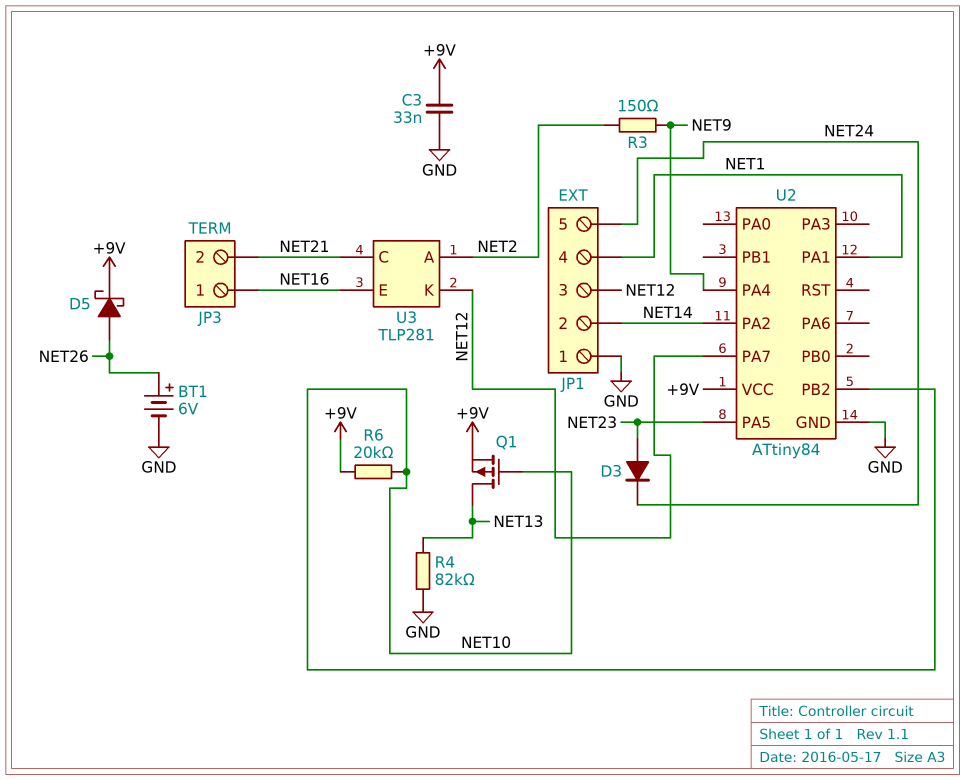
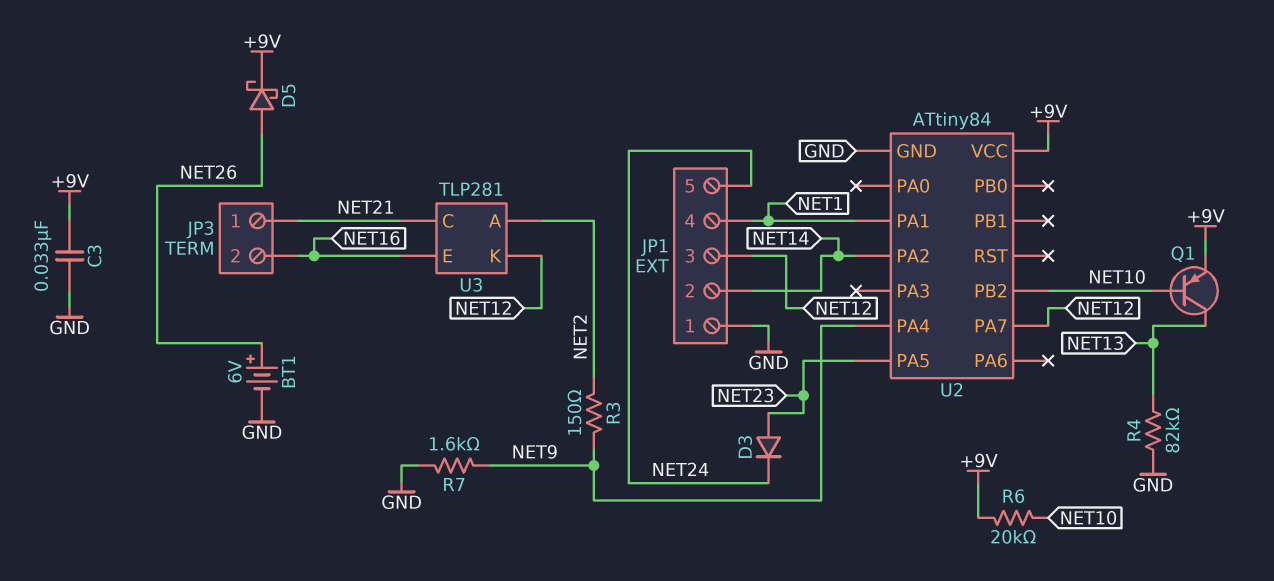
JP3 pin 1: NET16 -> NET21
JP3 pin 2: NET21 -> NET16
Q1: PMOS (G NET10, D NET13, S +9V) -> PNP (B NET10, C NET13, E +9V)
R7: none -> 1.6k (GND, NET9)

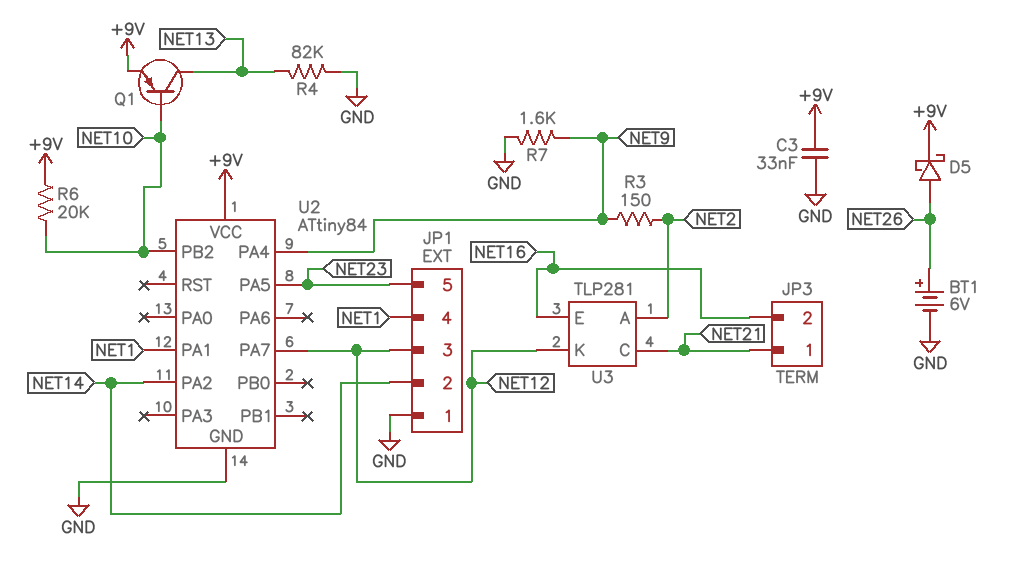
D3: diode (A NET23, K NET24) -> none
JP1 pin 5: NET24 -> NET23

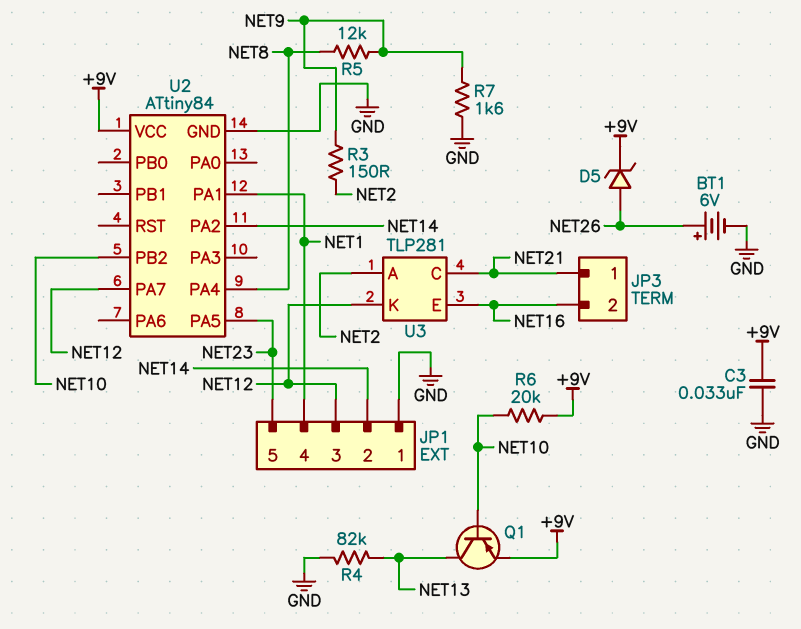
D5: schottky (A NET26, K +9V) -> zener (A NET26, K +9V)
R5: none -> 12k (NET8, NET9)
U2 pin PA4: NET9 -> NET8

